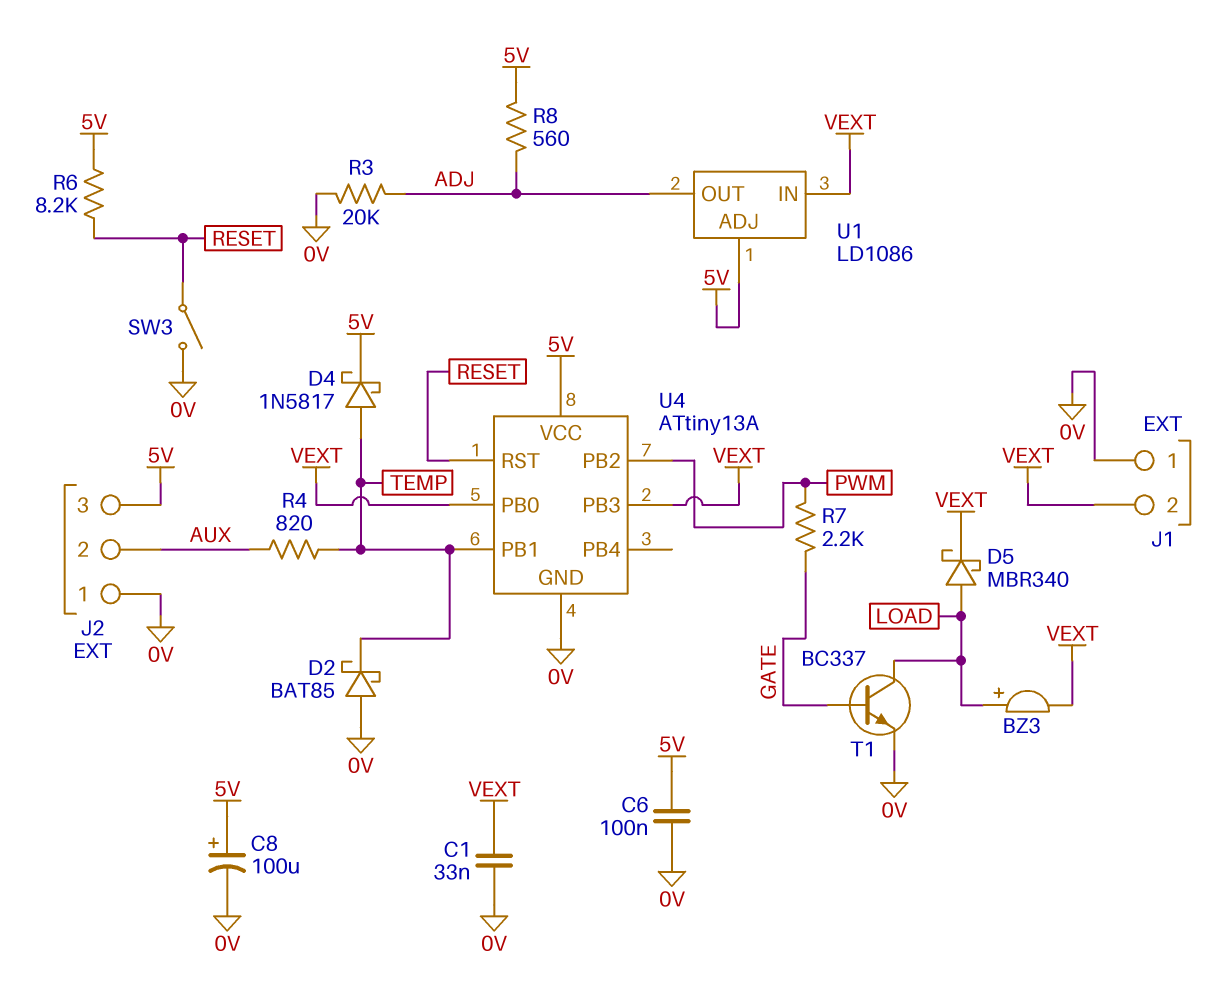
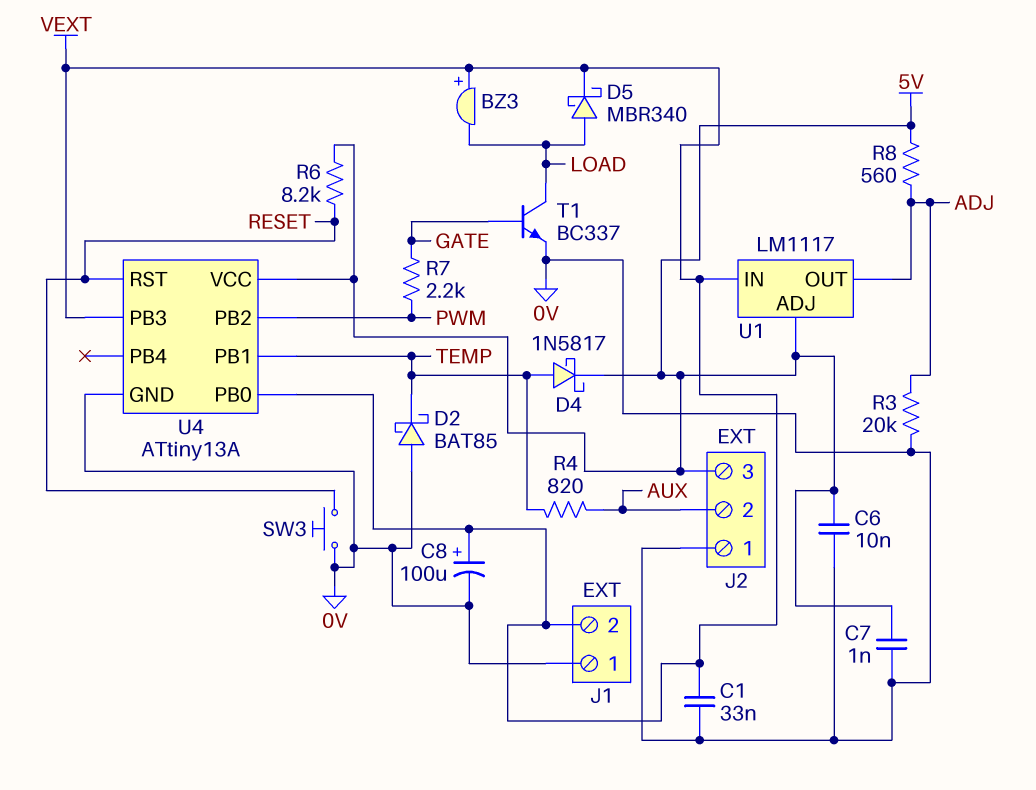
BZ3: buzzer (plus LOAD, minus VEXT) -> buzzer (plus VEXT, minus LOAD)
C6: 100nF (0V, 5V) -> 10nF (0V, 5V)
C7: none -> 1nF (0V, 5V)
C8: 100uF (plus 5V, minus 0V) -> 100uF (plus VEXT, minus 0V)
SW3: switch (0V, RESET) -> button (0V, RESET)
U1: LD1086 -> LM1117

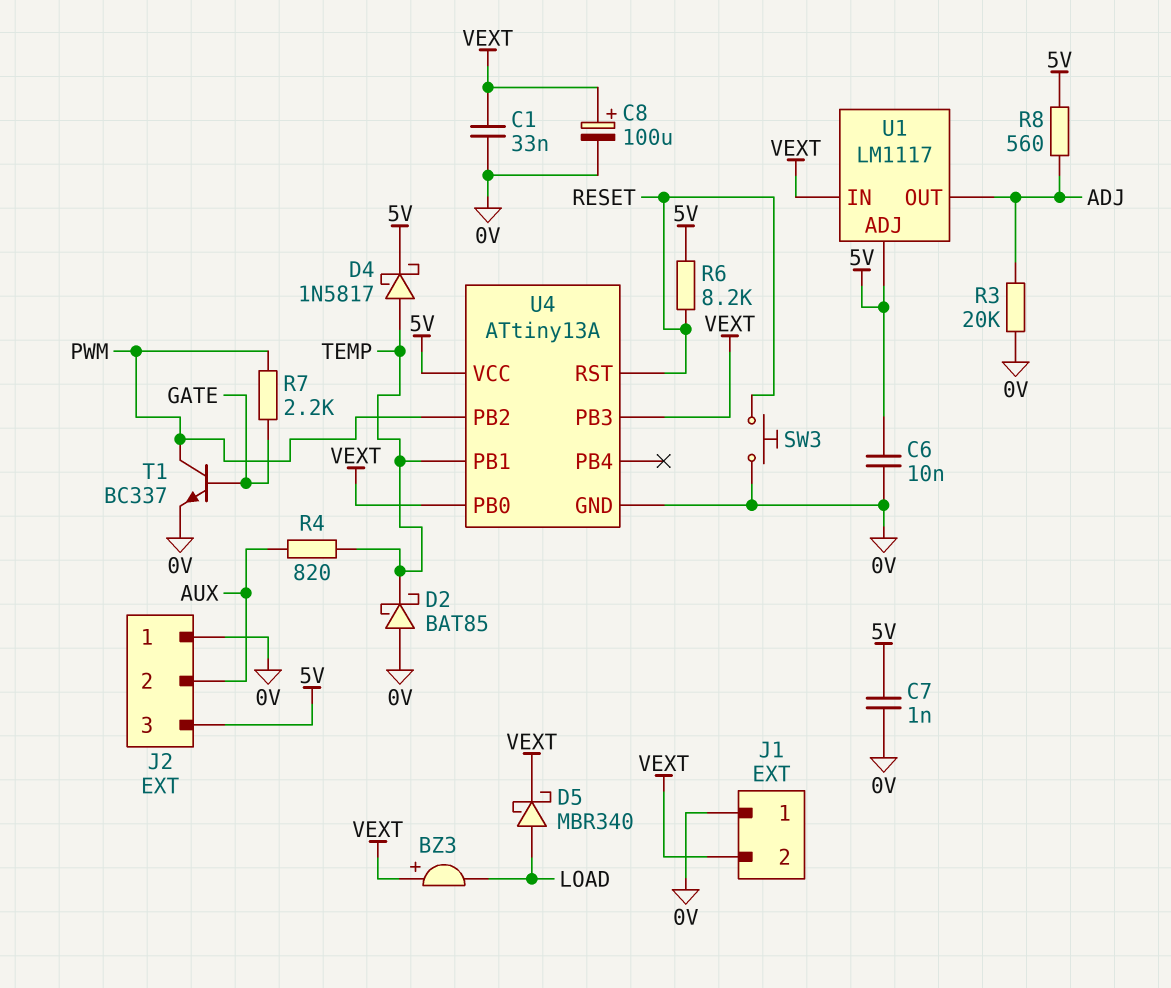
T1: NPN BC337 (B GATE, C LOAD, E 0V) -> NPN BC337 (B GATE, C PWM, E 0V)

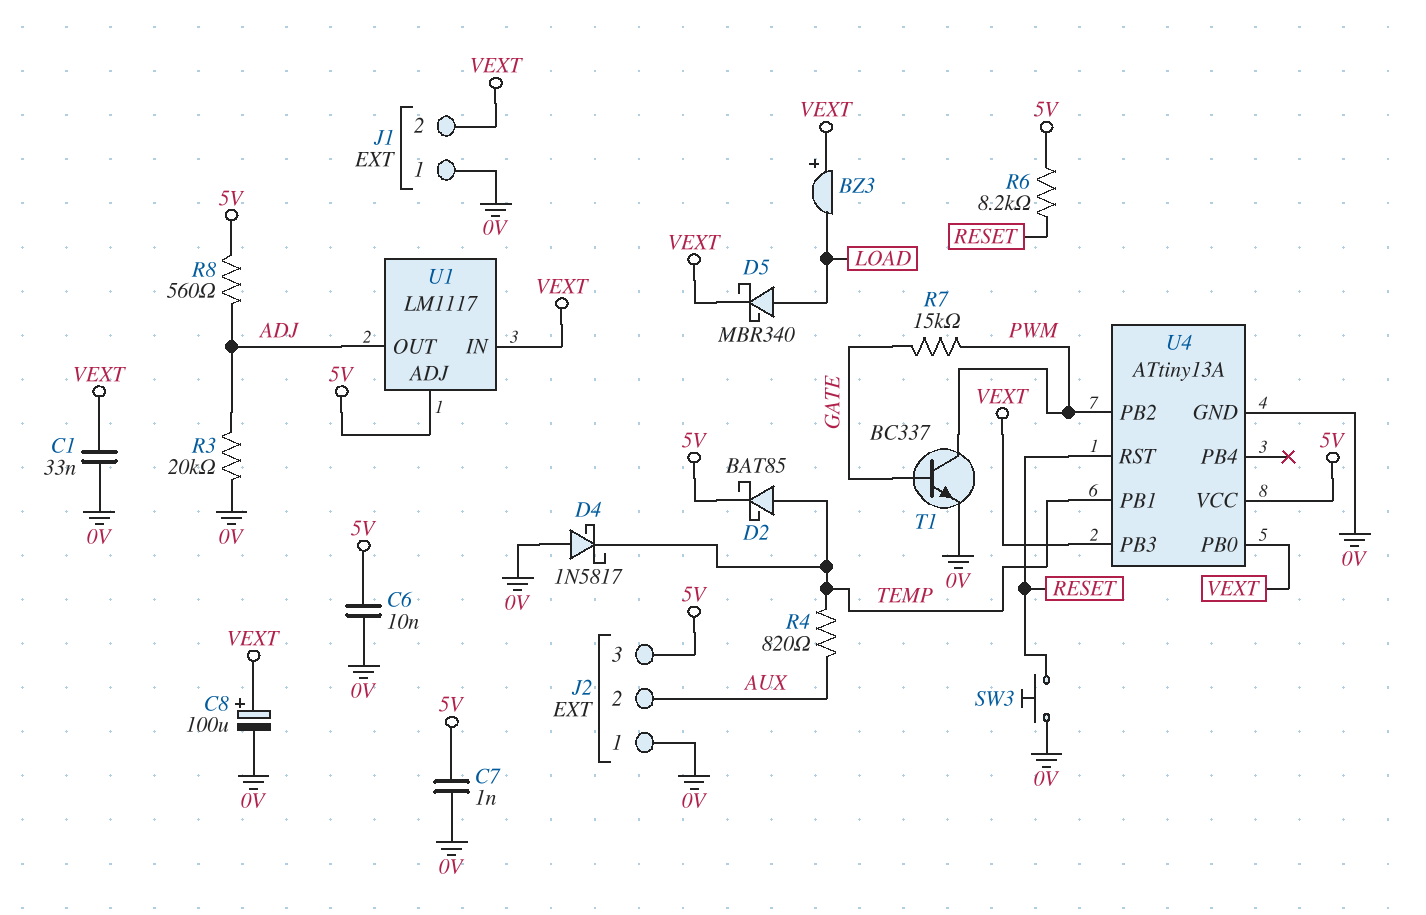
D2: schottky BAT85 (A 0V, K TEMP) -> schottky BAT85 (A TEMP, K 5V)
D4: schottky 1N5817 (A TEMP, K 5V) -> schottky 1N5817 (A 0V, K TEMP)
R7: 2.2k (GATE, PWM) -> 15k (GATE, PWM)

